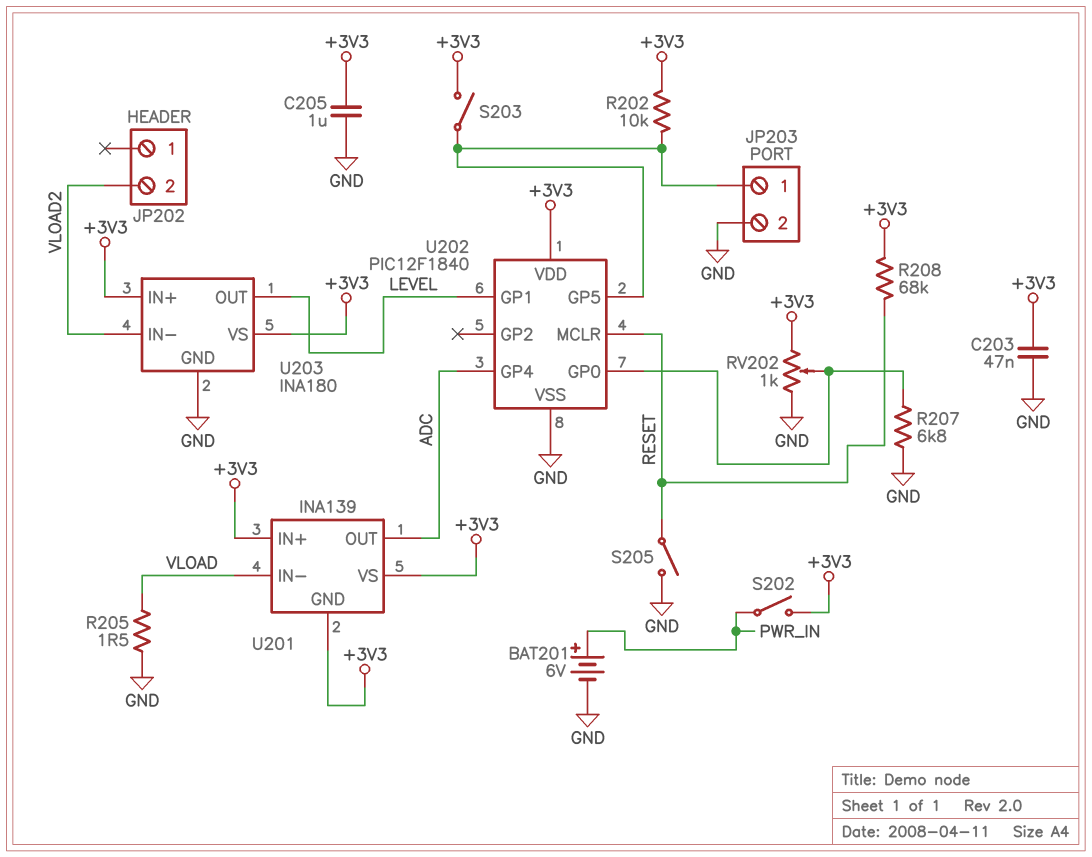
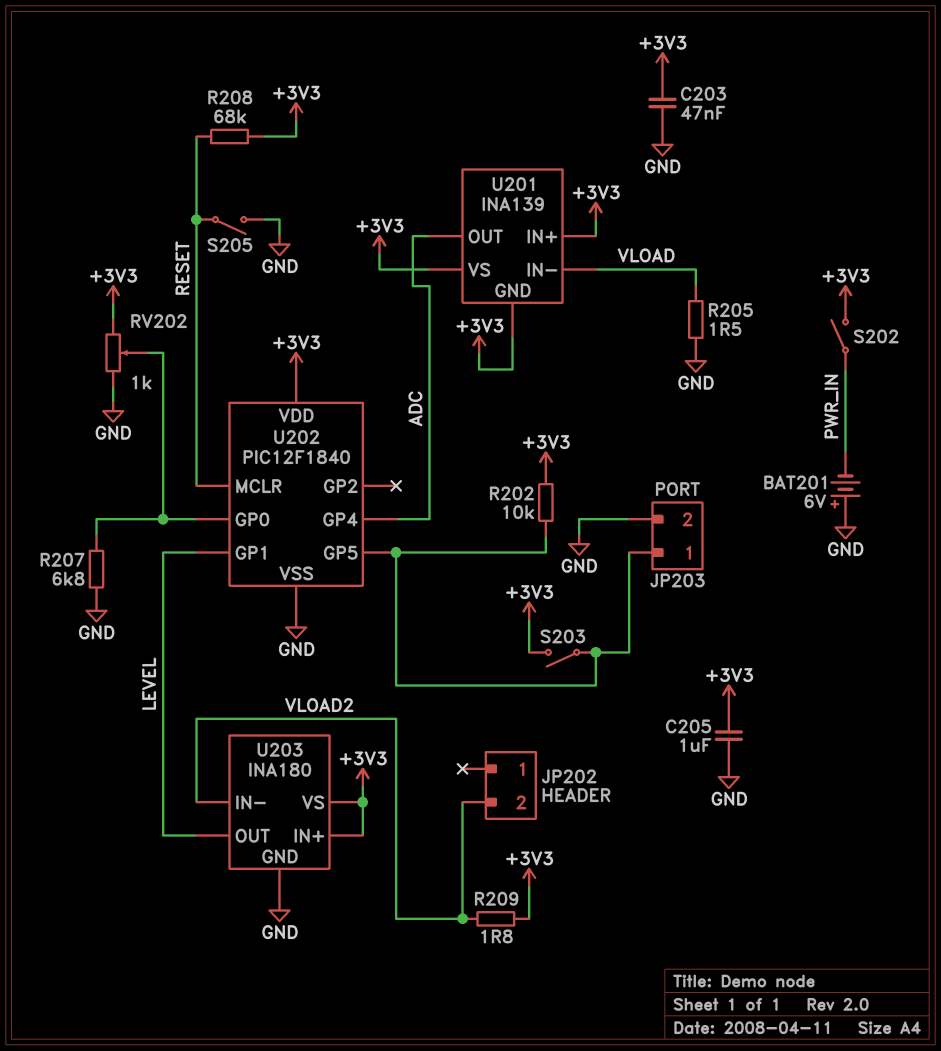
BAT201: 6V (plus PWR_IN, minus GND) -> 6V (plus GND, minus PWR_IN)
R209: none -> 1.8 (+3V3, VLOAD2)

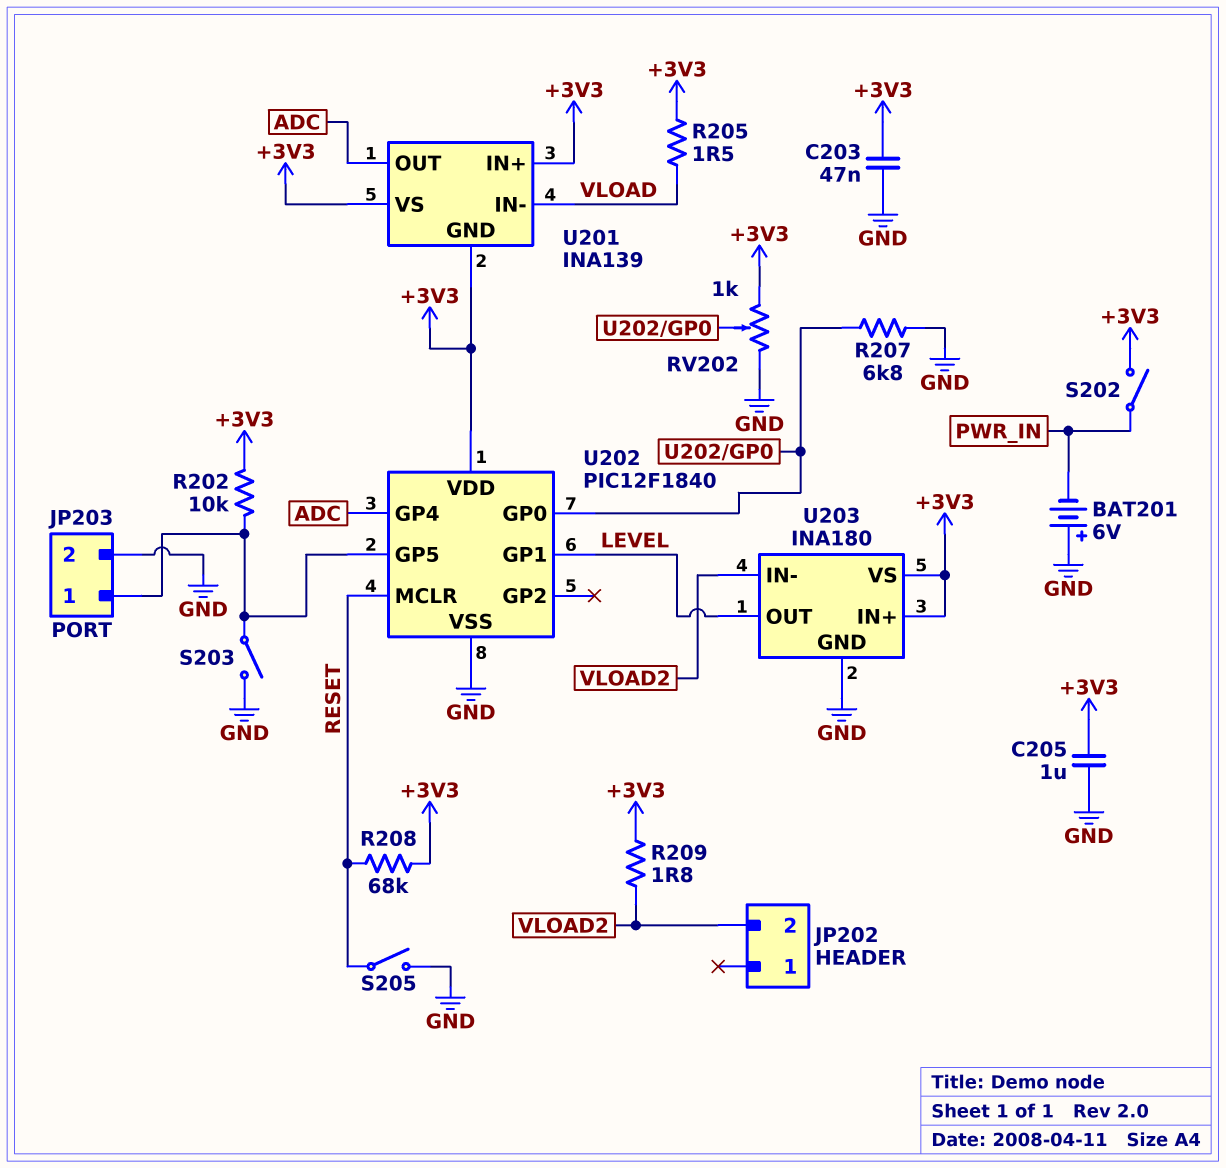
R205: 1.5 (GND, VLOAD) -> 1.5 (+3V3, VLOAD)
S203: switch (+3V3, JP203/1) -> switch (GND, JP203/1)

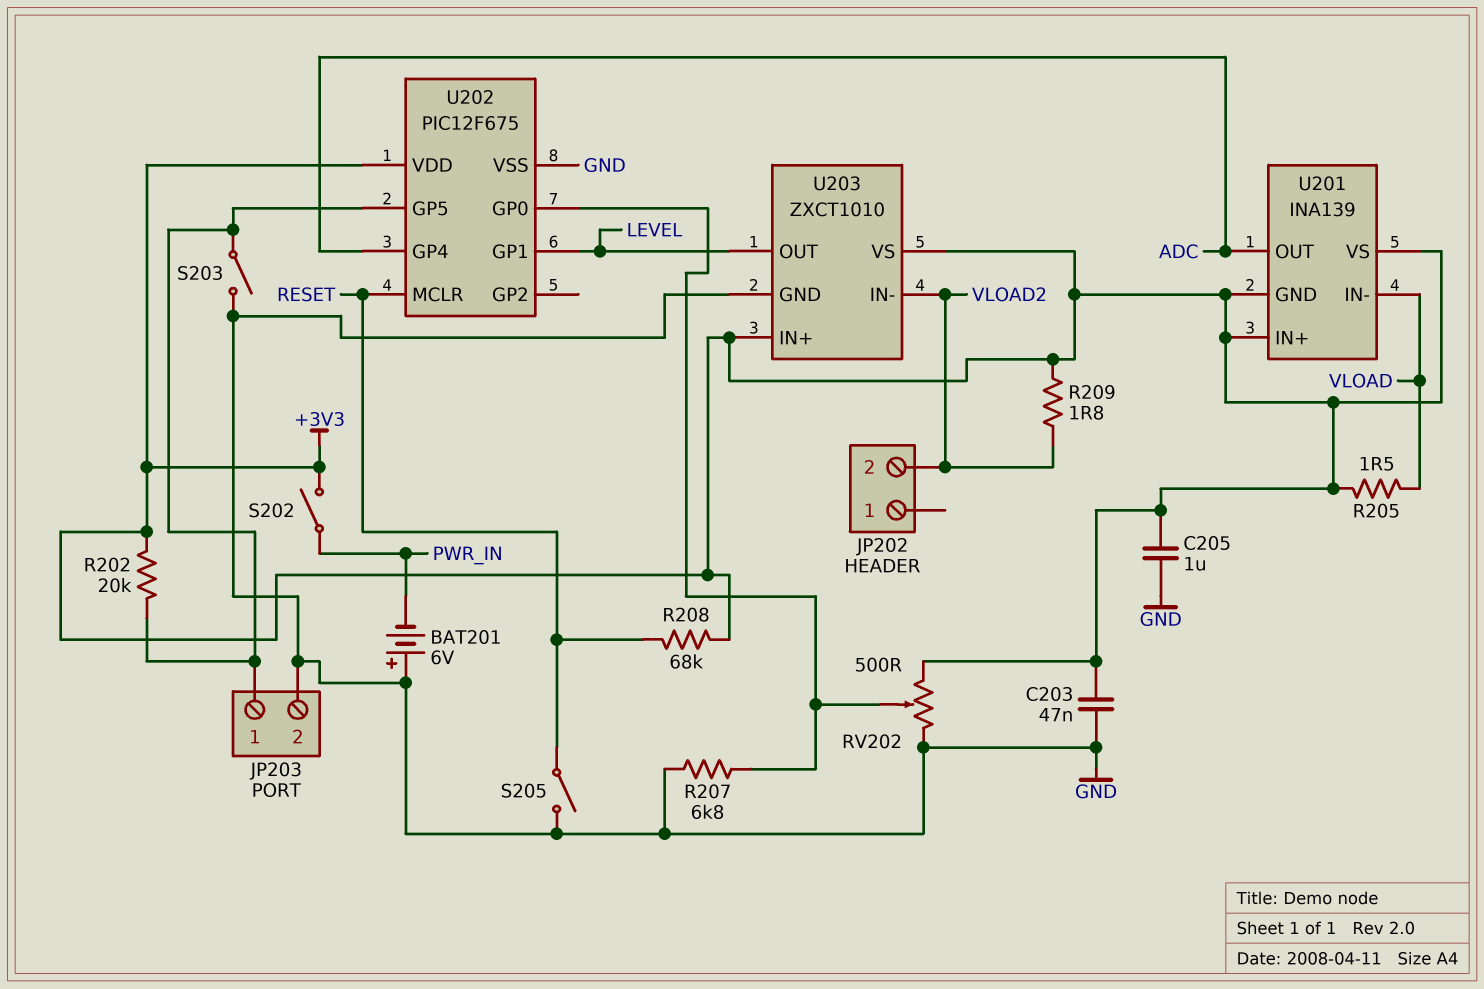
R202: 10k (+3V3, JP203/1) -> 20k (+3V3, JP203/1)
RV202: 1k (+3V3, GND, wiper U202/GP0) -> 500 (+3V3, GND, wiper U202/GP0)
U202: PIC12F1840 -> PIC12F675
U203: INA180 -> ZXCT1010

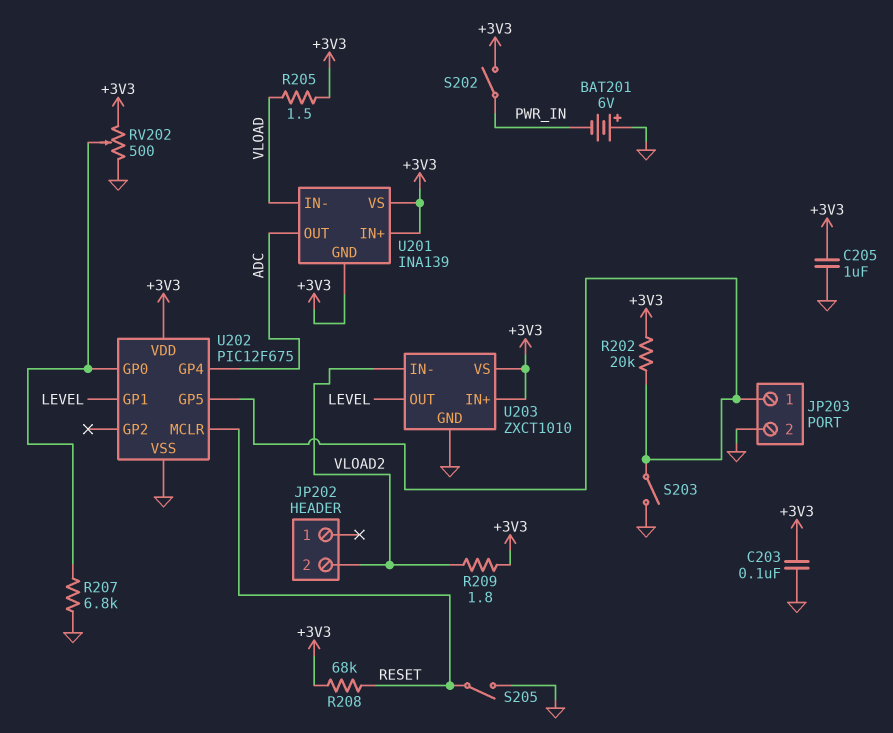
C203: 47nF (+3V3, GND) -> 100nF (+3V3, GND)

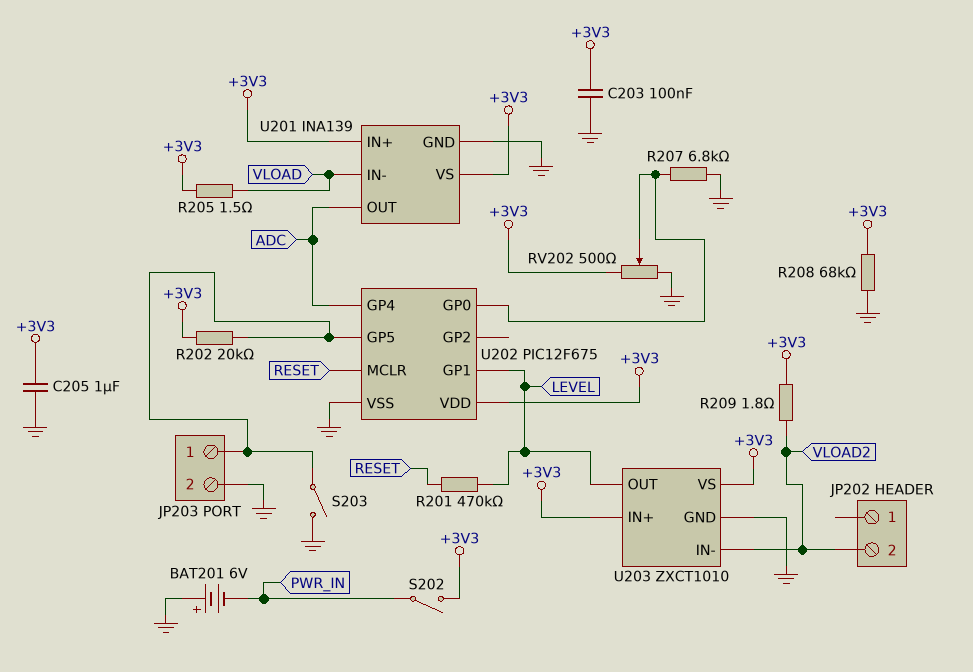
R201: none -> 470k (LEVEL, RESET)
R208: 68k (+3V3, RESET) -> 68k (+3V3, GND)
S205: switch (GND, RESET) -> none
U201 pin GND: +3V3 -> GND

